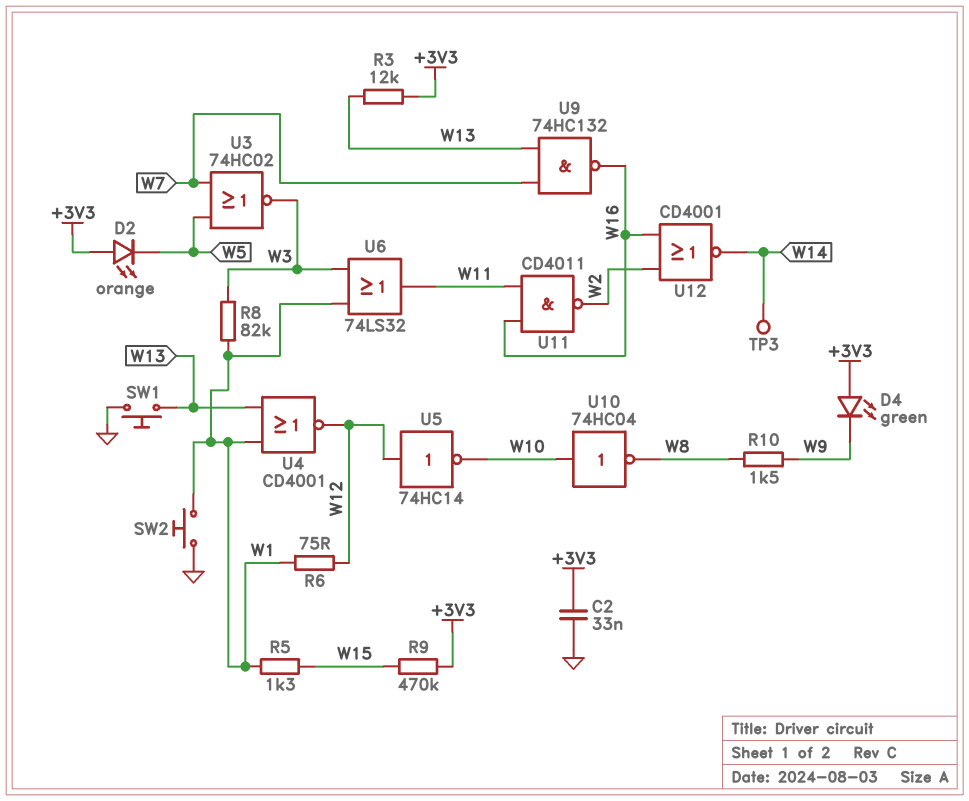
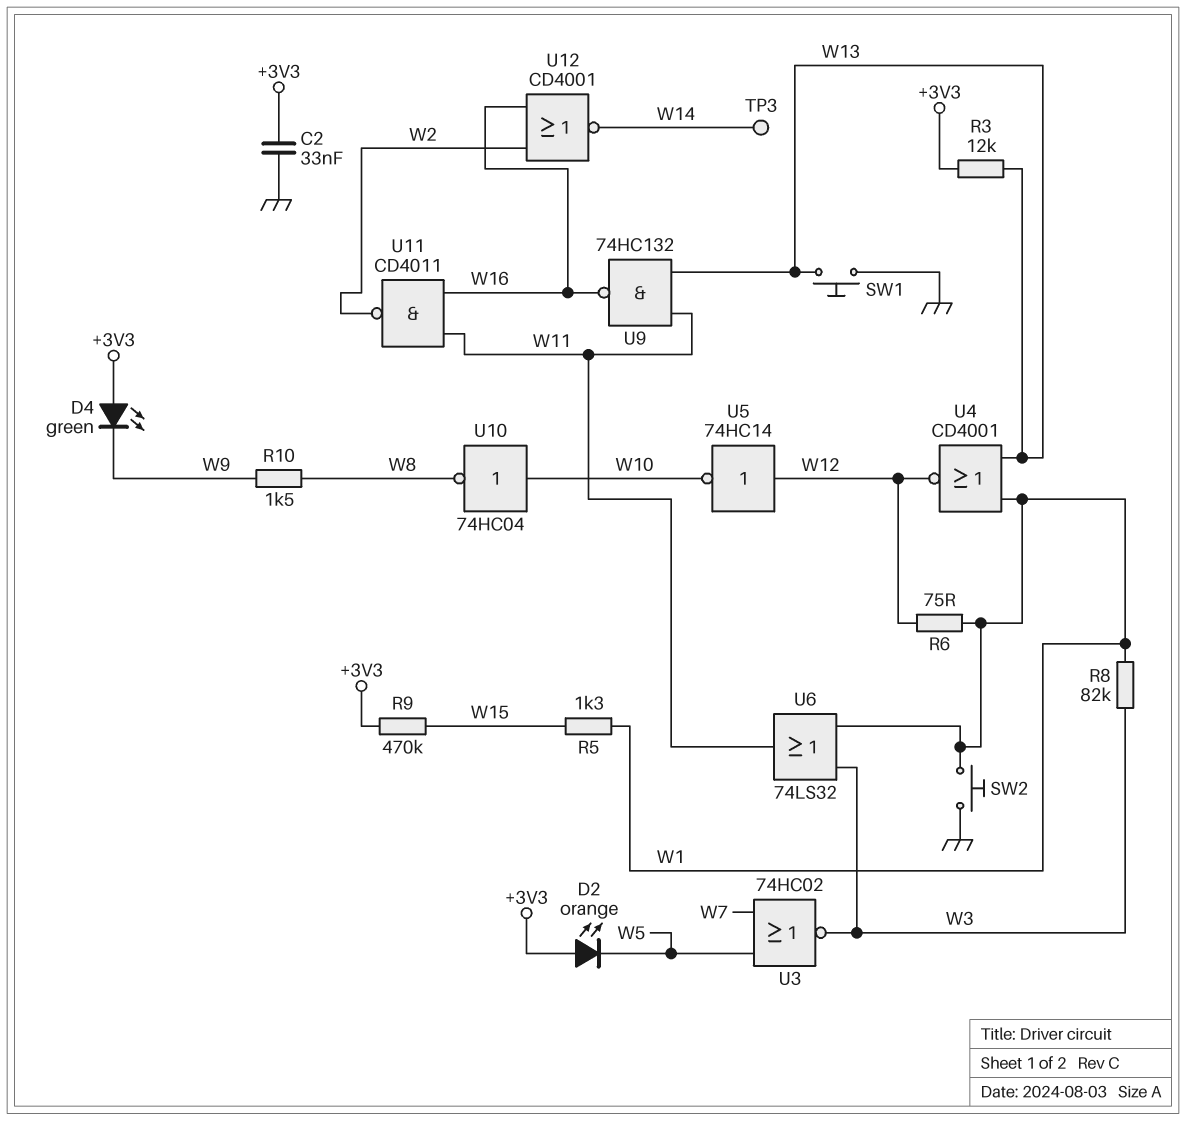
U9: NAND 74HC132 (in W7, in W13, out W16) -> NAND 74HC132 (in W11, in W13, out W16)

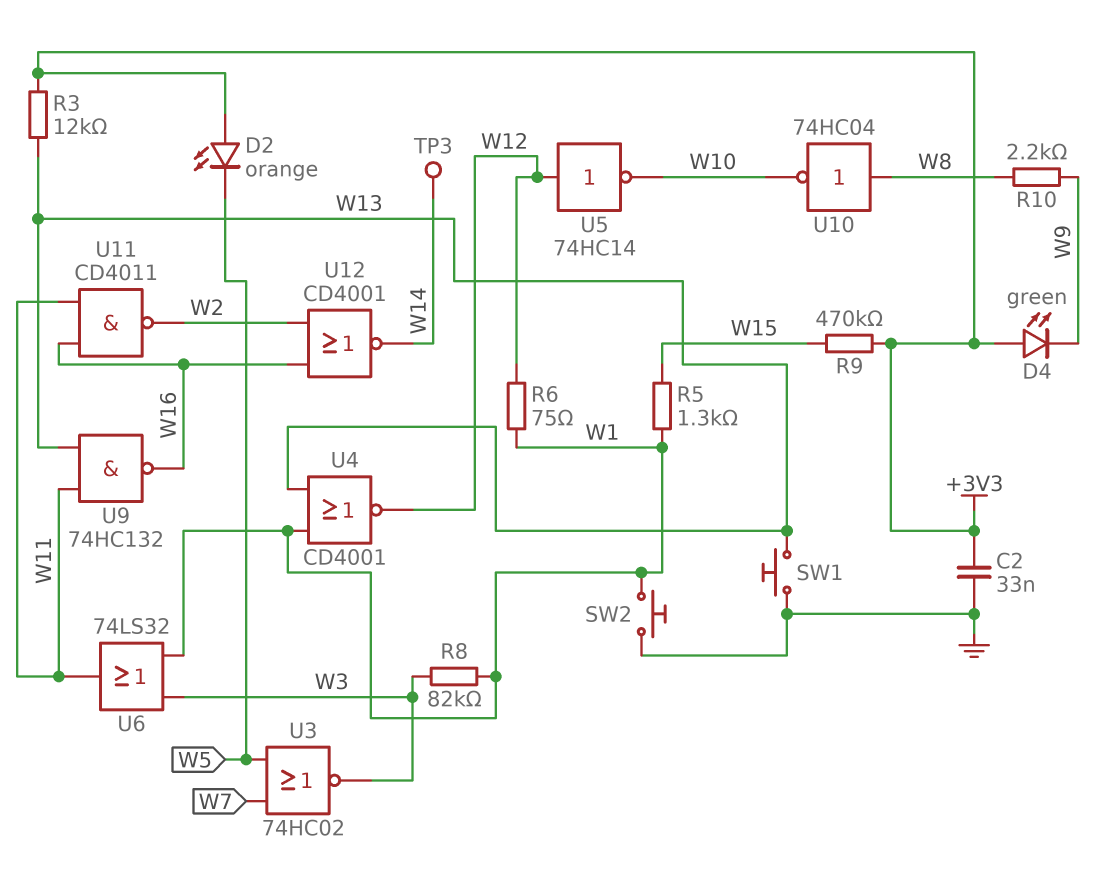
R10: 1.5k (W8, W9) -> 2.2k (W8, W9)
U10: NOT 74HC04 (in W10, out W8) -> NOT 74HC04 (in W8, out W10)

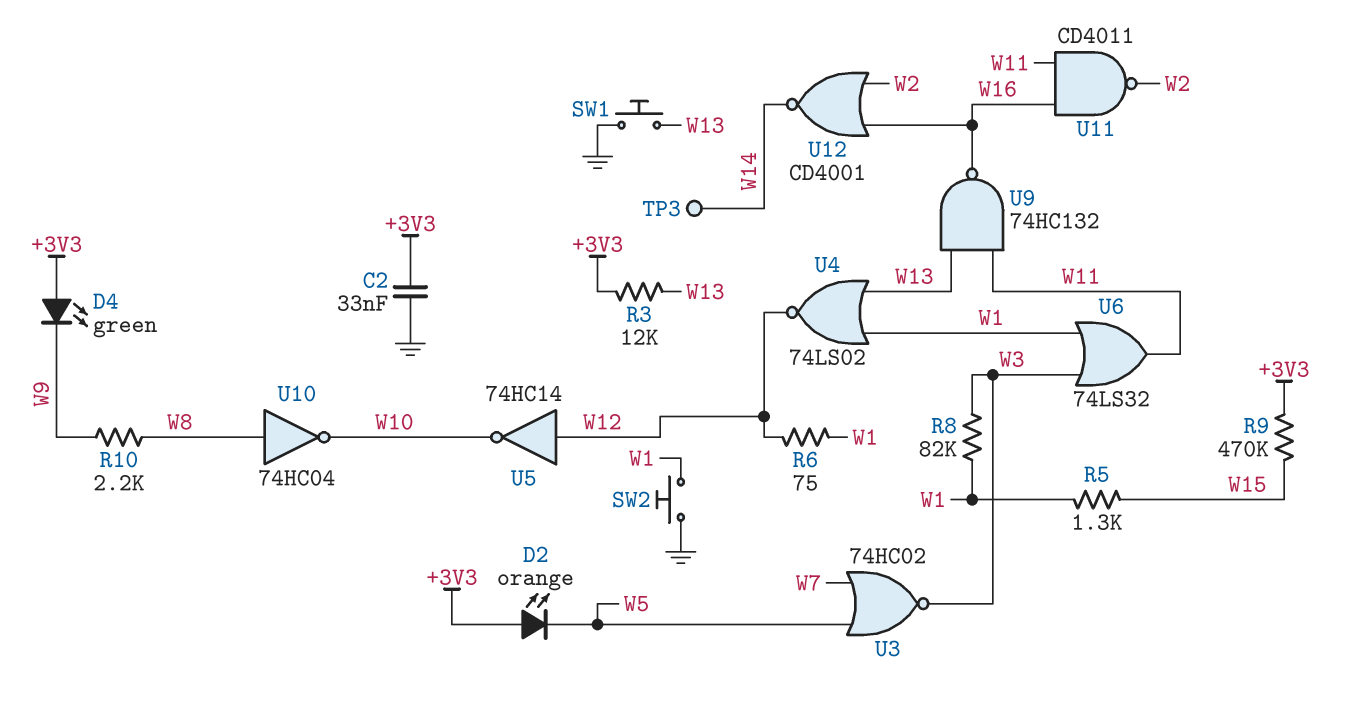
U4: NOR CD4001 (in W1, in W13, out W12) -> NOR 74LS02 (in W1, in W13, out W12)

